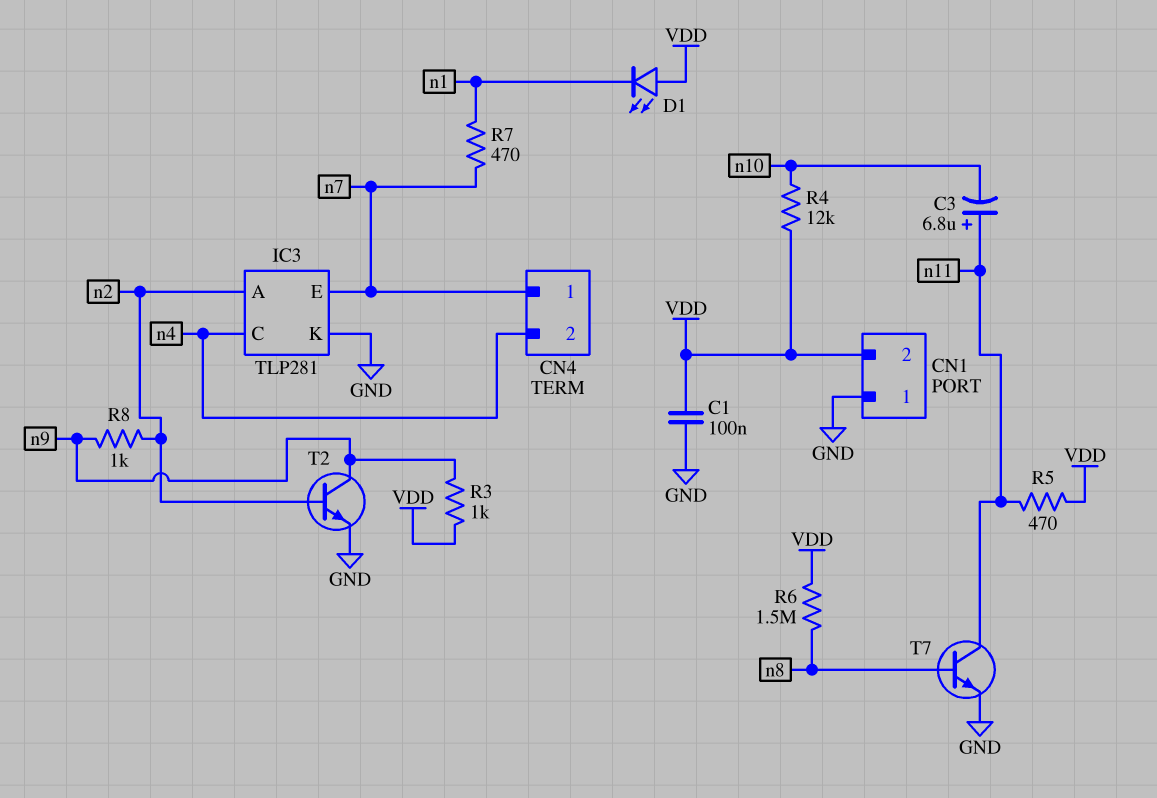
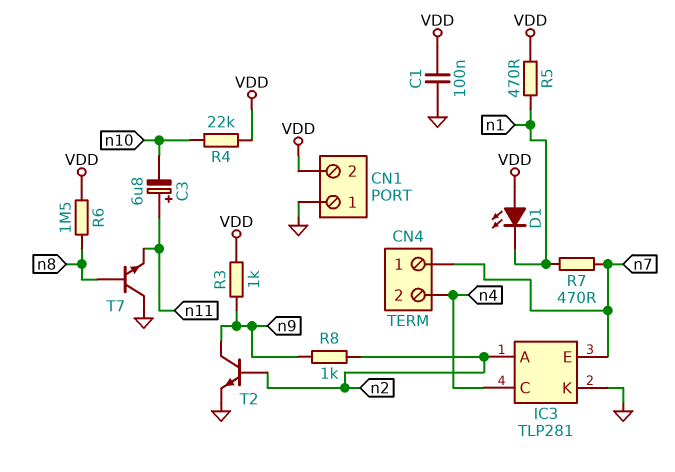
R4: 12k (VDD, n10) -> 22k (VDD, n10)
R5: 470 (VDD, n11) -> 470 (VDD, n1)
T7: NPN (B n8, C n11, E GND) -> NPN (B n8, C GND, E n11)

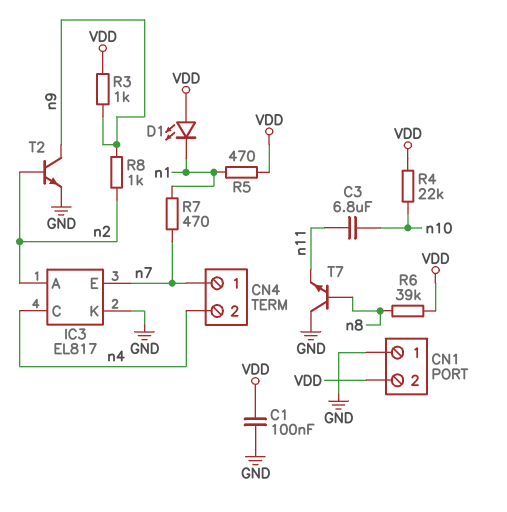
C3: 6.8uF (plus n11, minus n10) -> 6.8uF (n10, n11)
IC3: TLP281 -> EL817
R6: 1.5M (VDD, n8) -> 39k (VDD, n8)

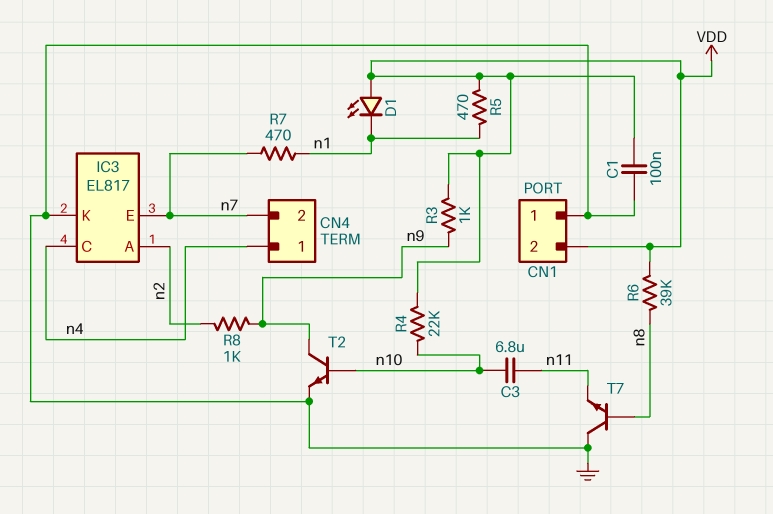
CN4 pin 1: n7 -> n4
CN4 pin 2: n4 -> n7
T2: NPN (B n2, C n9, E GND) -> NPN (B n10, C n9, E GND)

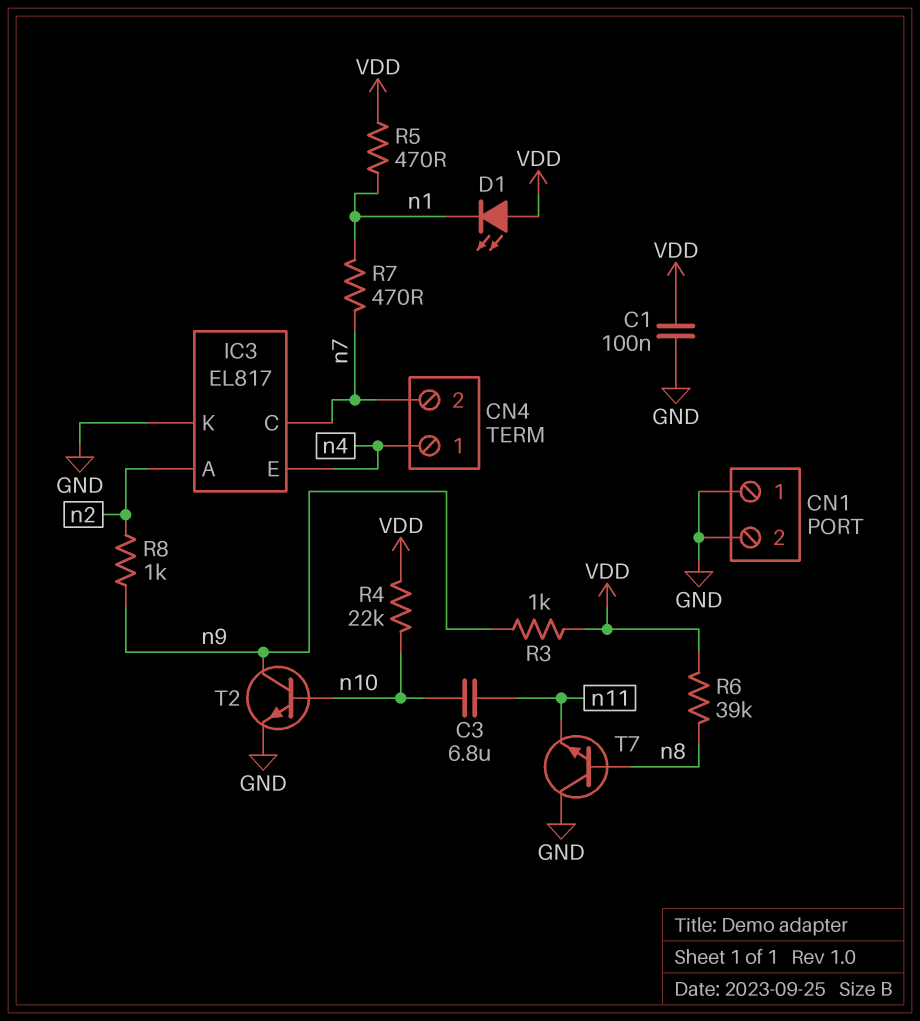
CN1 pin 2: VDD -> GND
IC3 pin C: n4 -> n7
IC3 pin E: n7 -> n4

